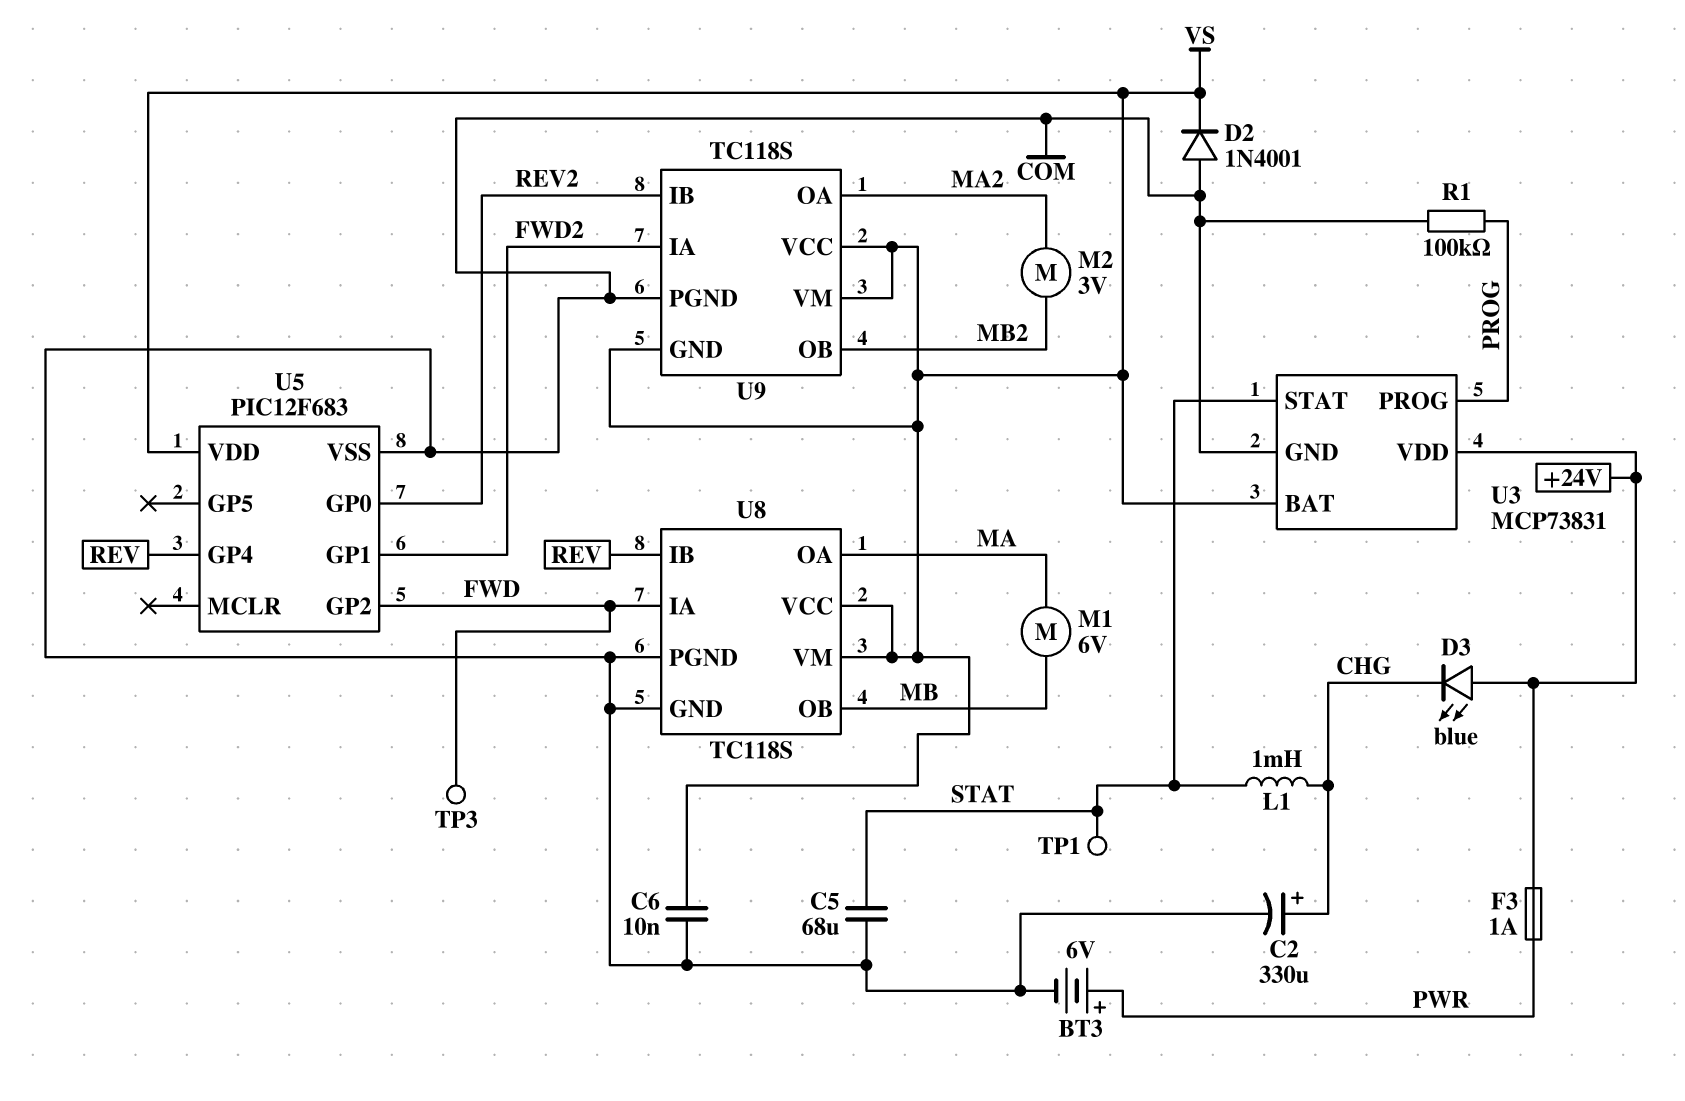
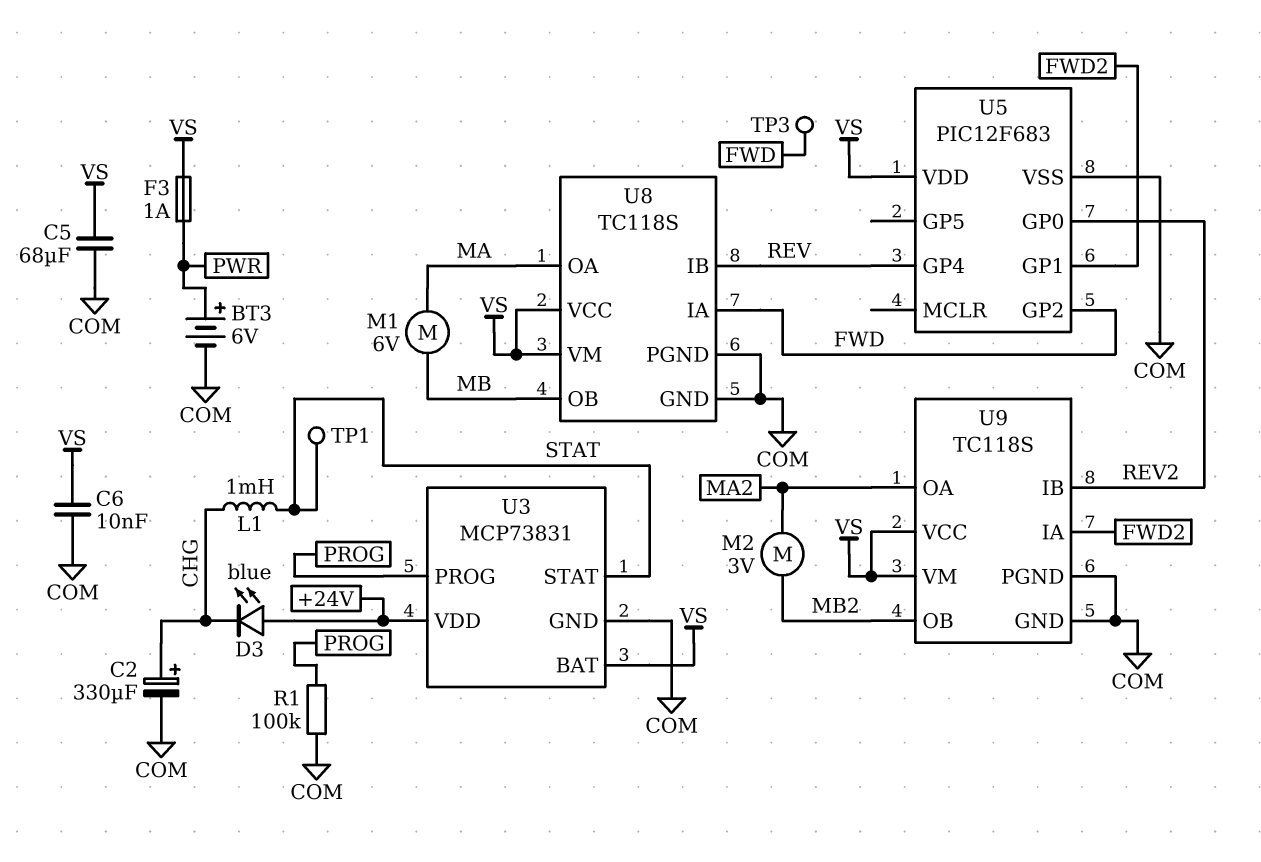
C5: 68uF (COM, STAT) -> 68uF (COM, VS)
D2: diode 1N4001 (A COM, K VS) -> none
F3: 1A (+24V, PWR) -> 1A (PWR, VS)
U9 pin GND: VS -> COM

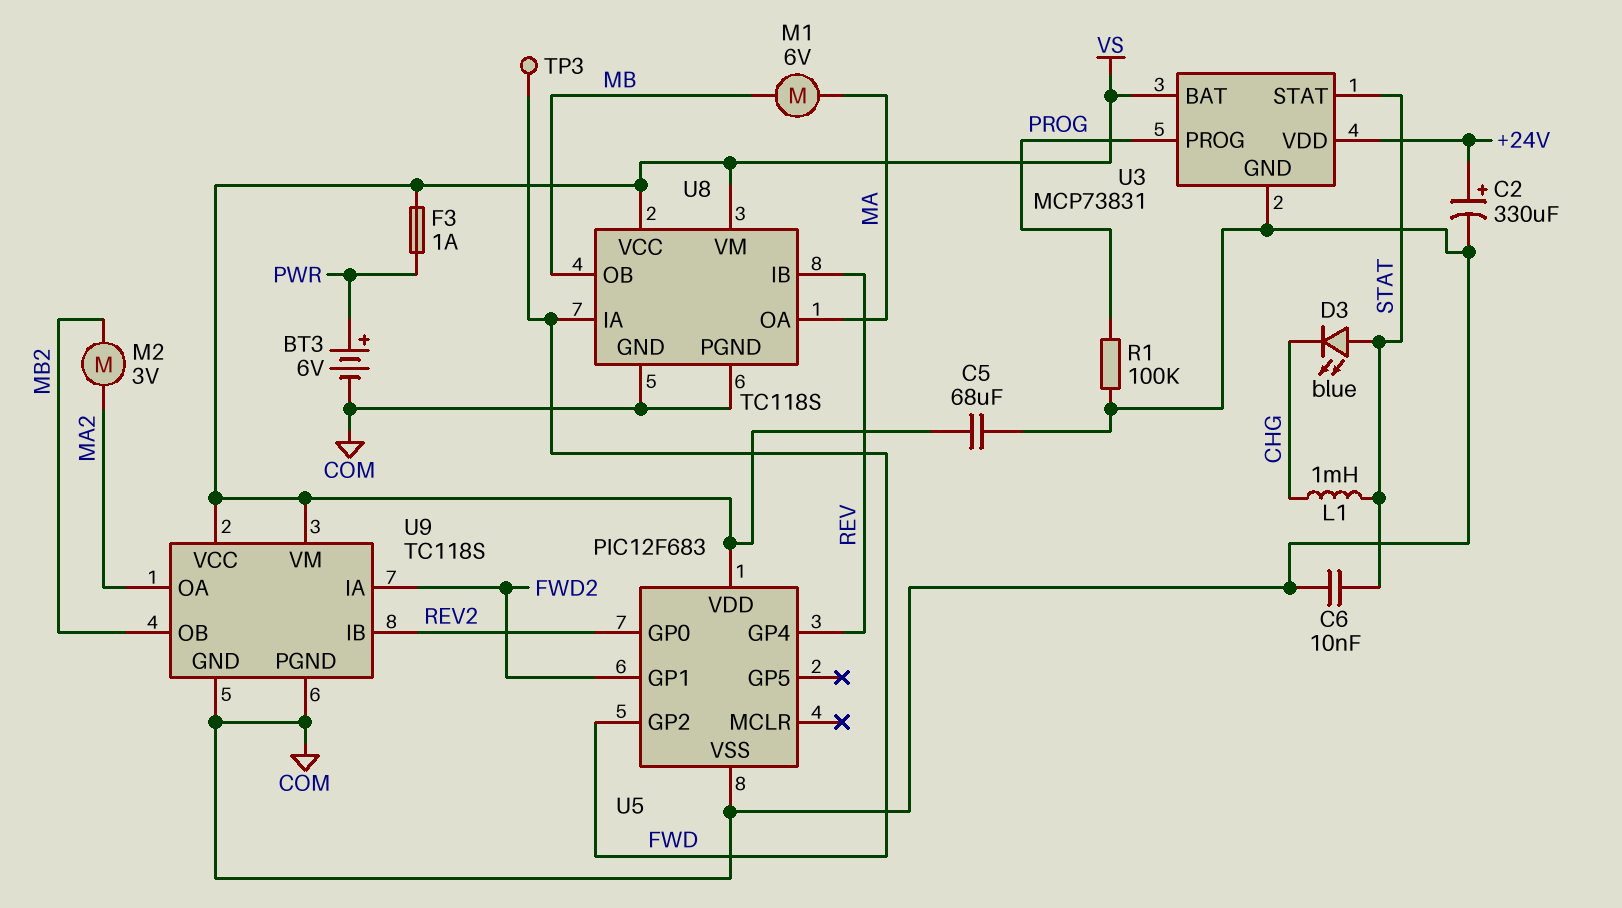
C2: 330uF (plus CHG, minus COM) -> 330uF (plus +24V, minus COM)
C6: 10nF (COM, VS) -> 10nF (COM, STAT)
D3: LED blue (A +24V, K CHG) -> LED blue (A STAT, K CHG)
TP1: test point (STAT) -> none

